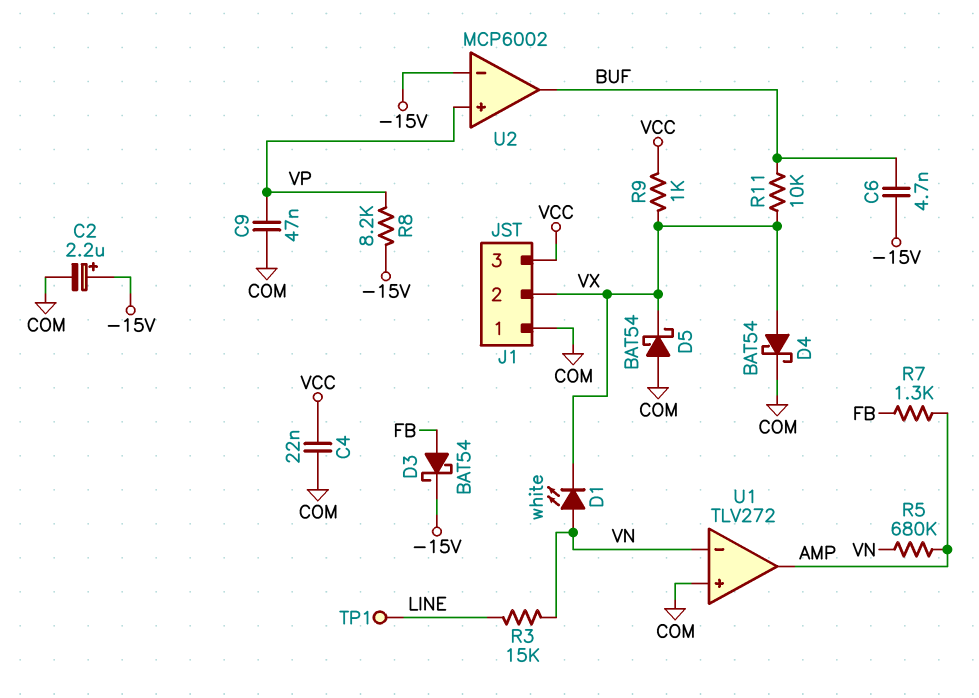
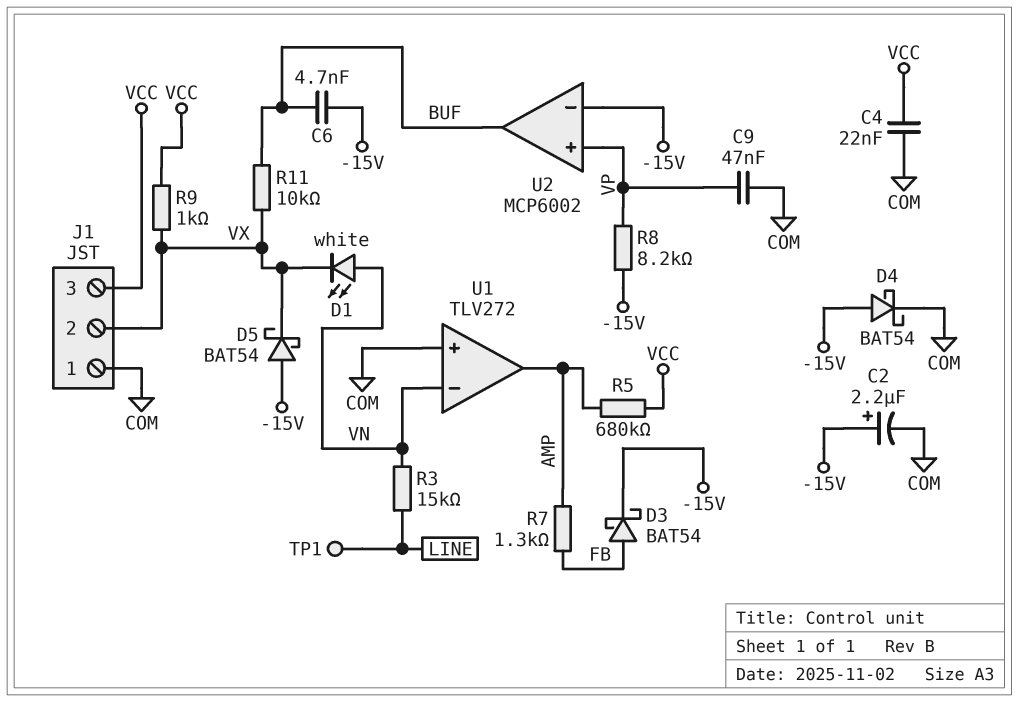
D4: schottky BAT54 (A VX, K COM) -> schottky BAT54 (A -15V, K COM)
D5: schottky BAT54 (A COM, K VX) -> schottky BAT54 (A -15V, K VX)
R5: 680k (AMP, VN) -> 680k (AMP, VCC)

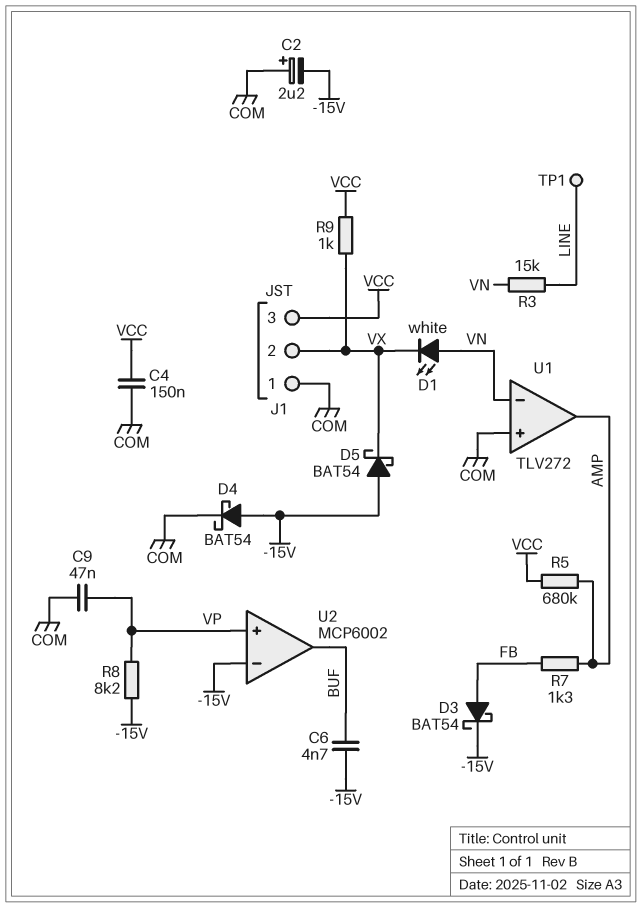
C2: 2.2uF (plus -15V, minus COM) -> 2.2uF (plus COM, minus -15V)
C4: 22nF (COM, VCC) -> 150nF (COM, VCC)
R11: 10k (BUF, VX) -> none

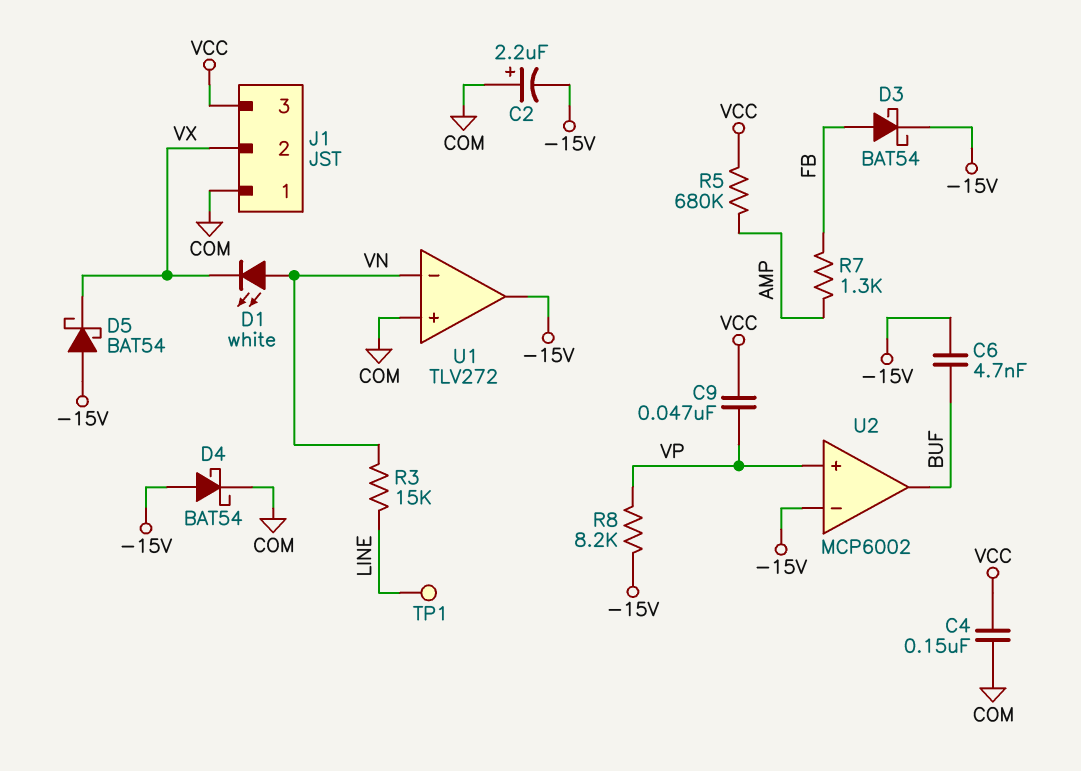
C9: 47nF (COM, VP) -> 47nF (VCC, VP)
R9: 1k (VCC, VX) -> none
U1 pin out: AMP -> -15V

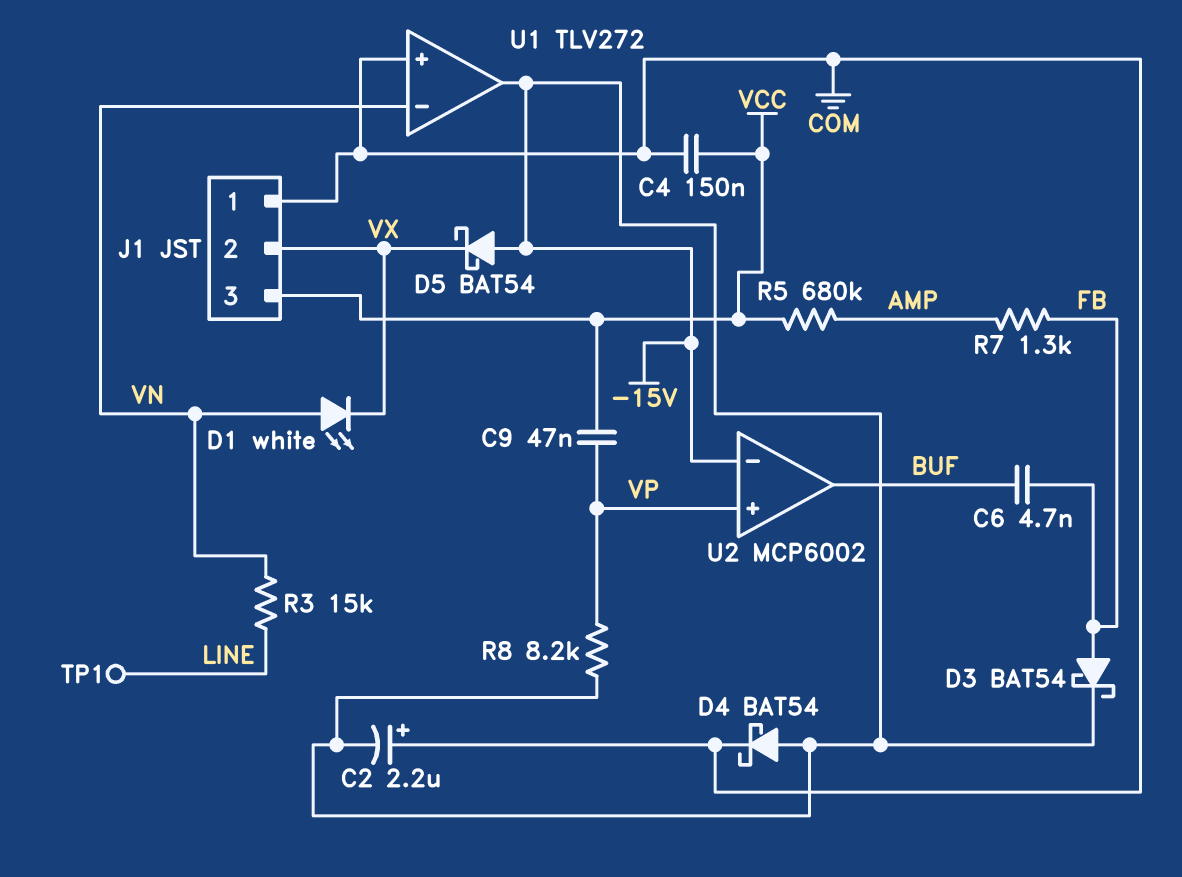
C6: 4.7nF (-15V, BUF) -> 4.7nF (BUF, FB)

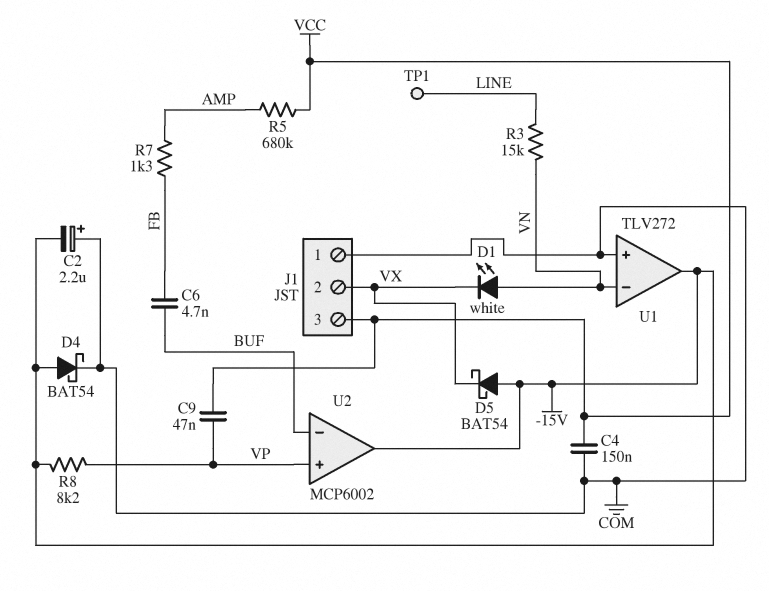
D3: schottky BAT54 (A FB, K -15V) -> none
U2 pin in-: -15V -> BUF
U2 pin out: BUF -> -15V

